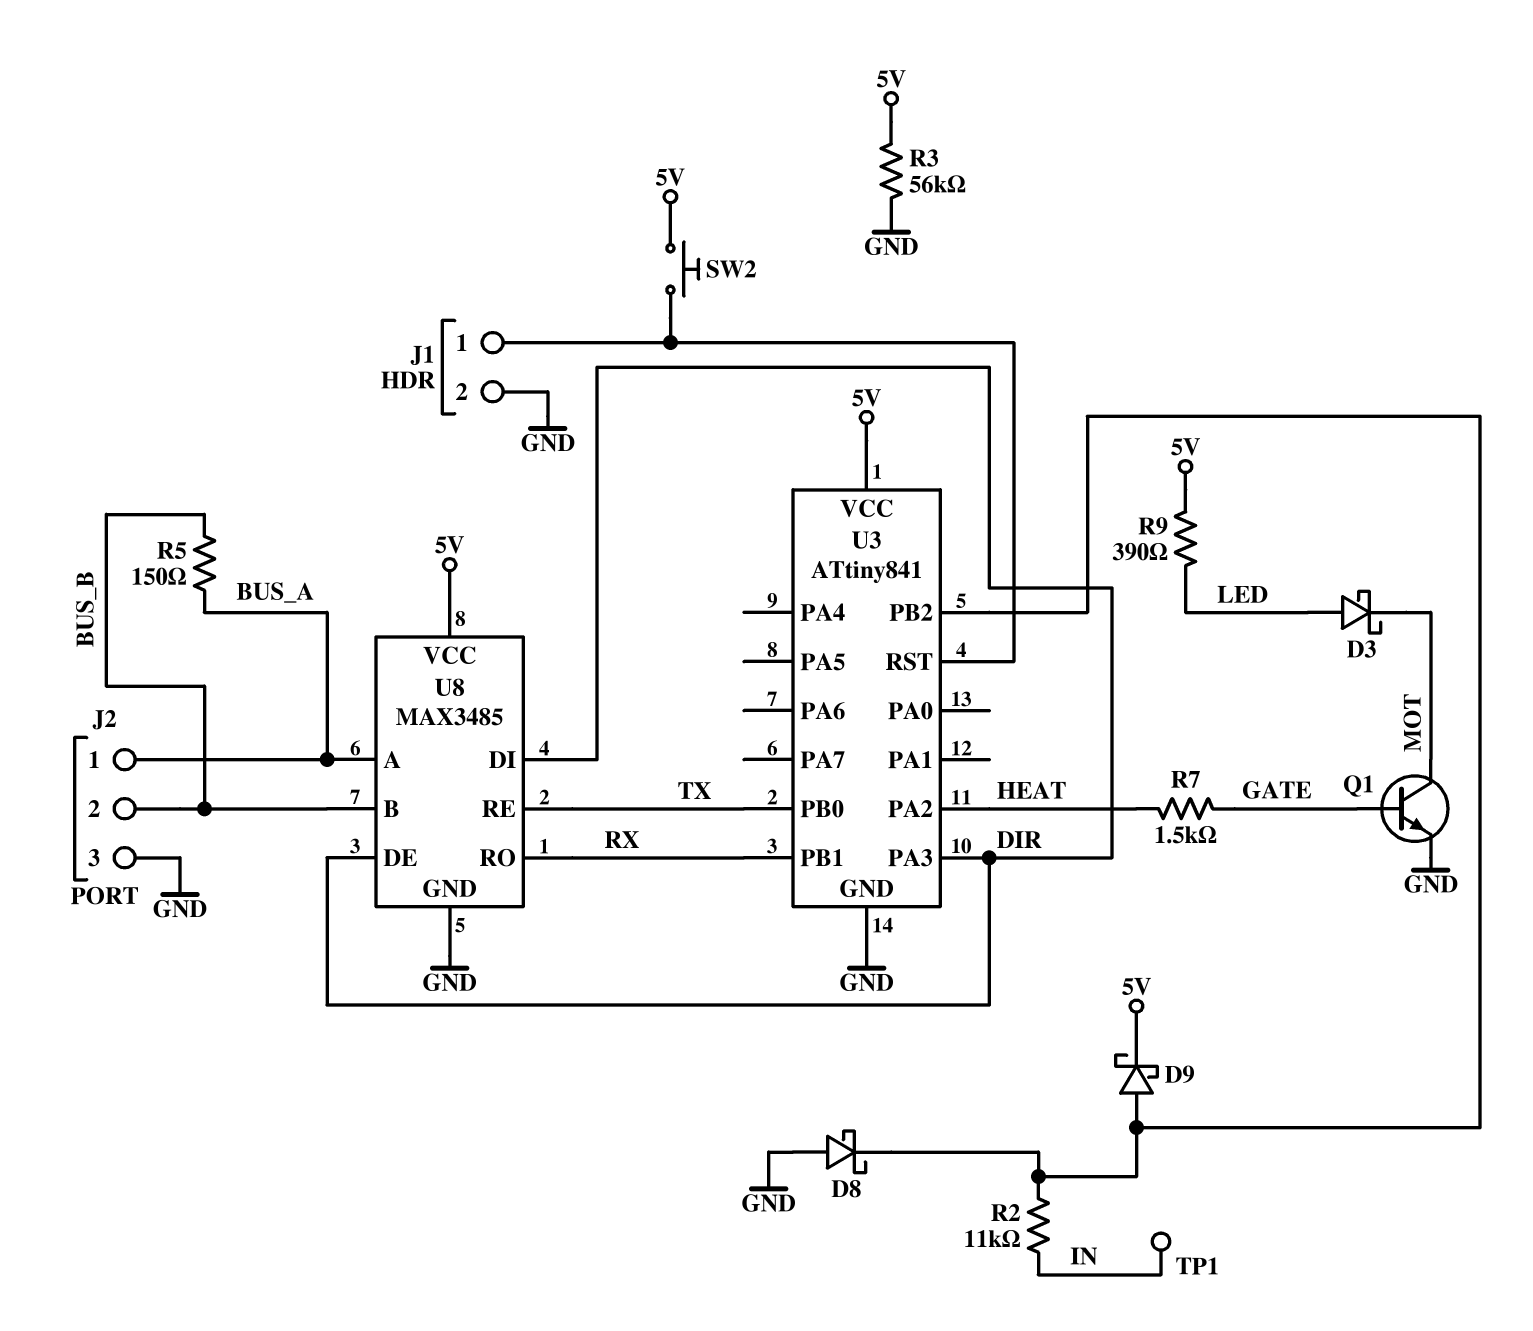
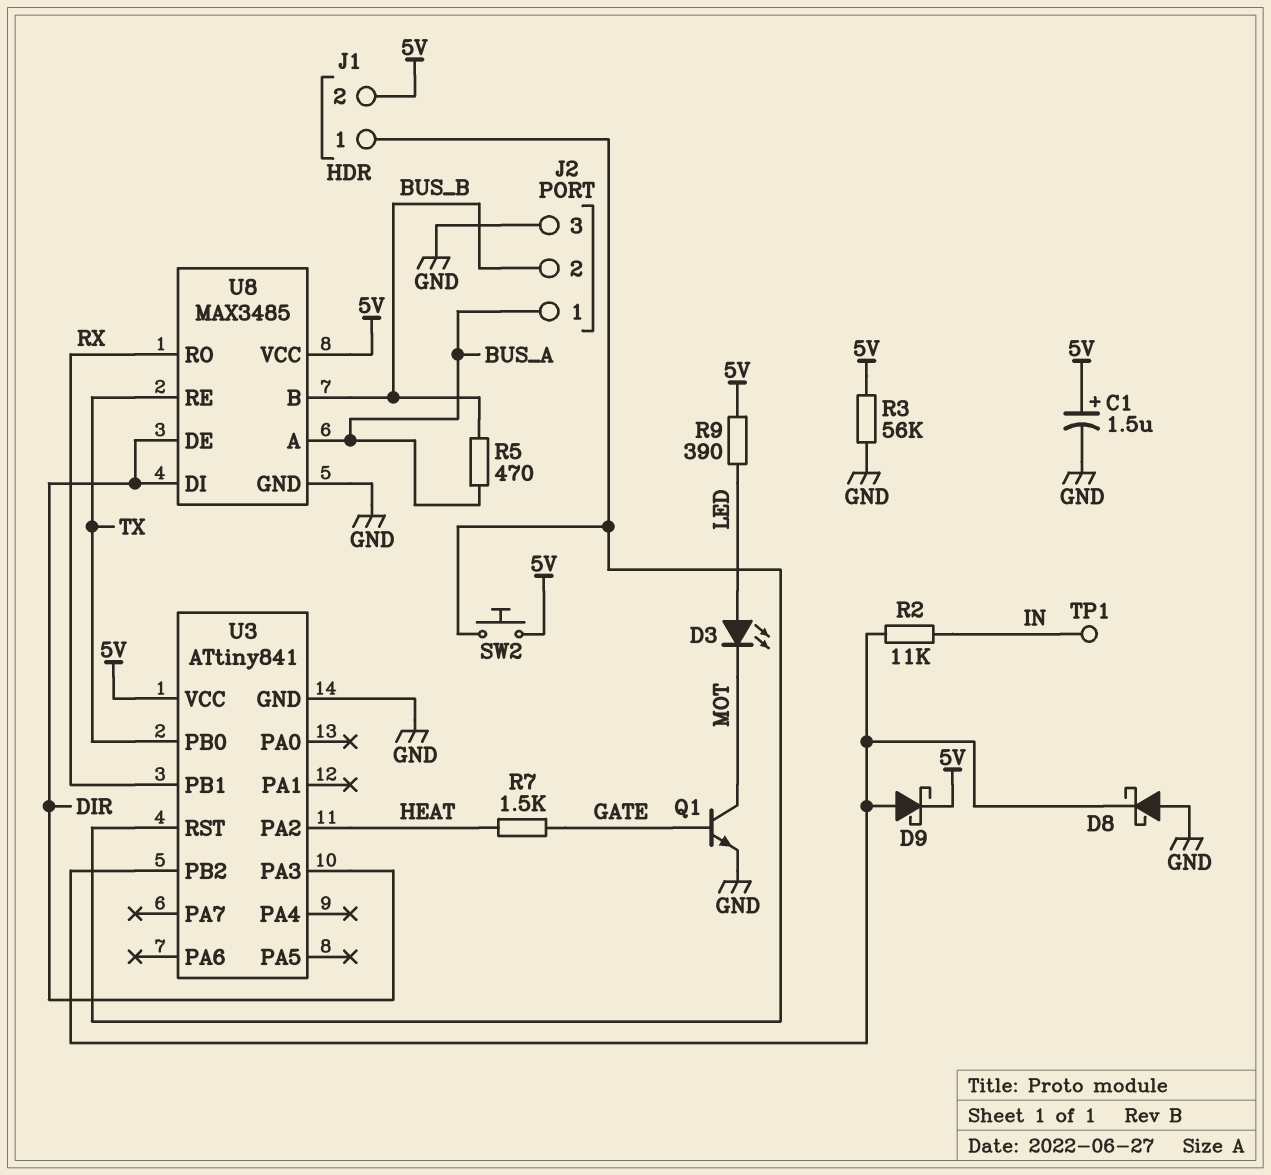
C1: none -> 1.5uF (plus 5V, minus GND)
D3: schottky (A LED, K MOT) -> LED (A LED, K MOT)
J1 pin 2: GND -> 5V
R5: 150 (BUS_A, BUS_B) -> 470 (BUS_A, BUS_B)

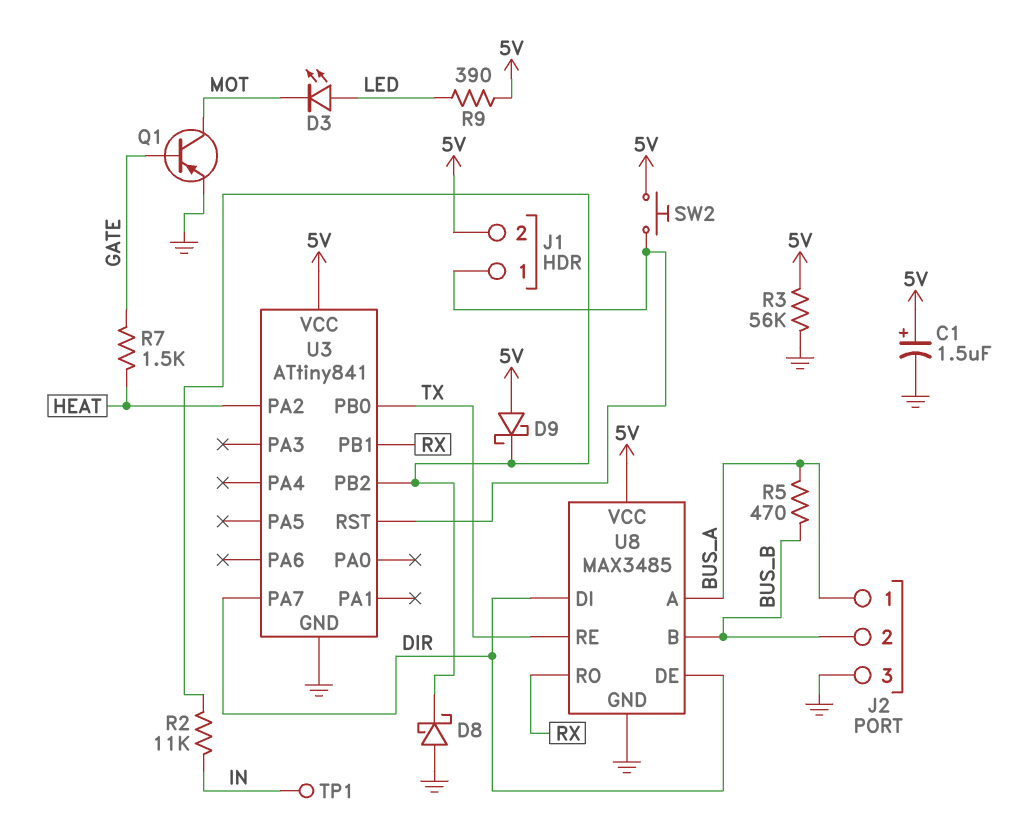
D9: schottky (A U3/PB2, K 5V) -> schottky (A 5V, K U3/PB2)
Q1: NPN (B GATE, C MOT, E GND) -> PNP (B GATE, C MOT, E GND)
U3 pin PA3: DIR -> none
U3 pin PA7: none -> DIR

